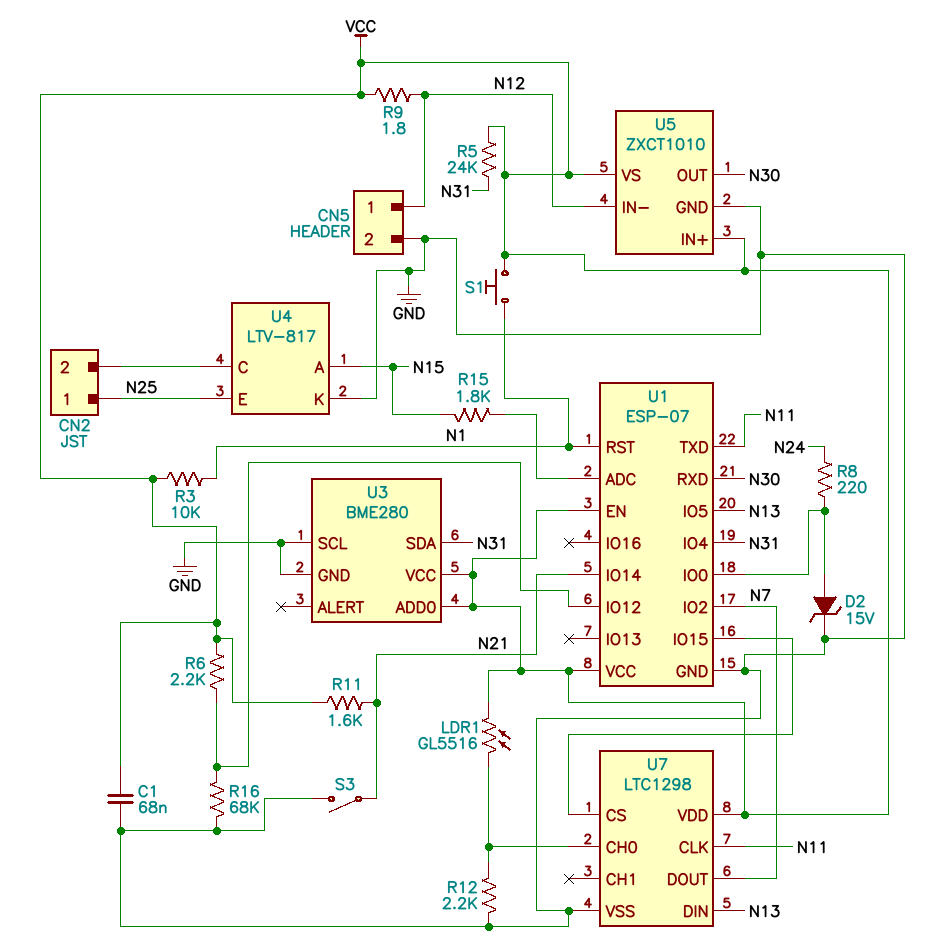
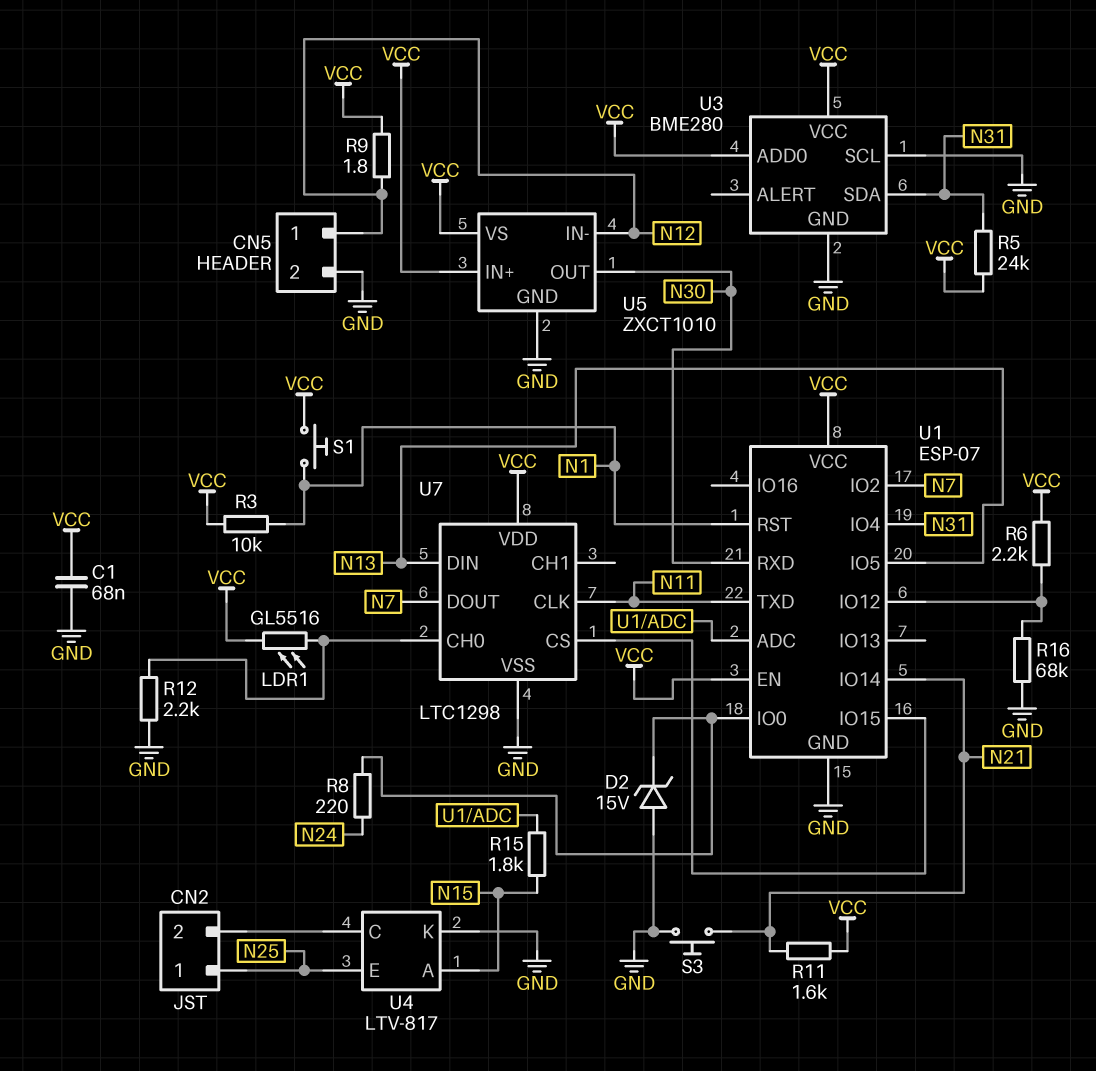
D2: zener 15V (A U1/IO0, K GND) -> zener 15V (A GND, K U1/IO0)
S3: switch (GND, N21) -> button (GND, N21)

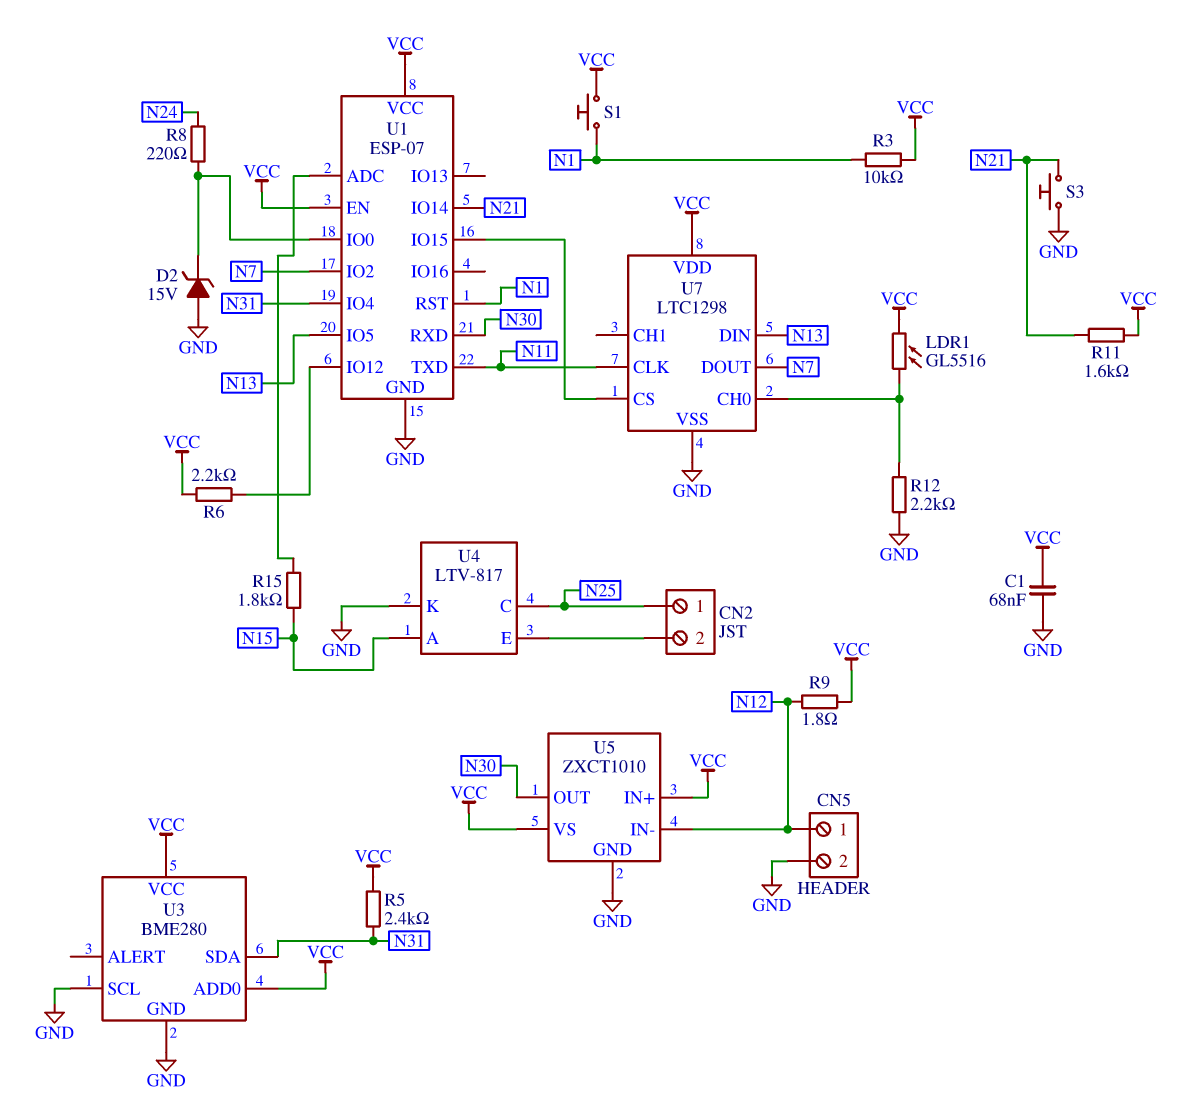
R5: 24k (N31, VCC) -> 2.4k (N31, VCC)
R16: 68k (GND, U1/IO12) -> none
U4 pin C: CN2/2 -> N25
U4 pin E: N25 -> CN2/2

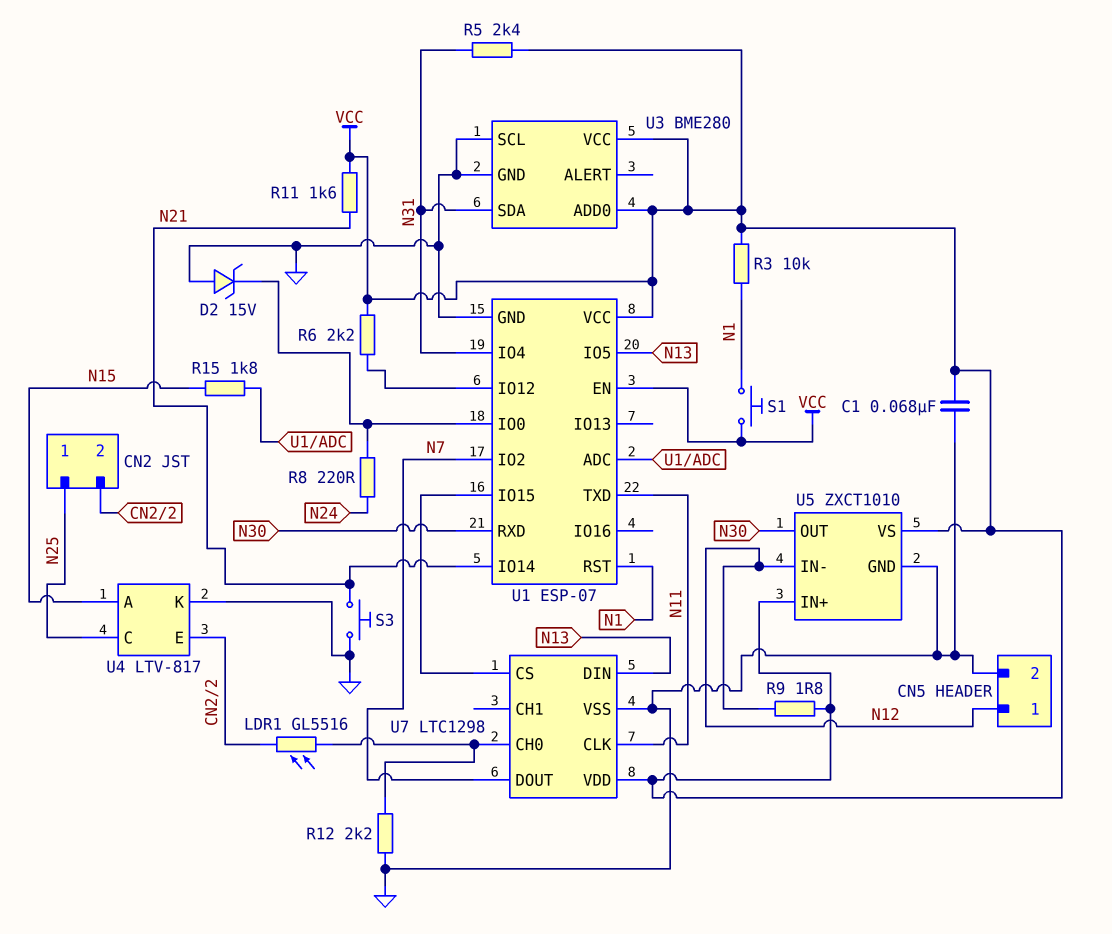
LDR1: GL5516 (U7/CH0, VCC) -> GL5516 (CN2/2, U7/CH0)

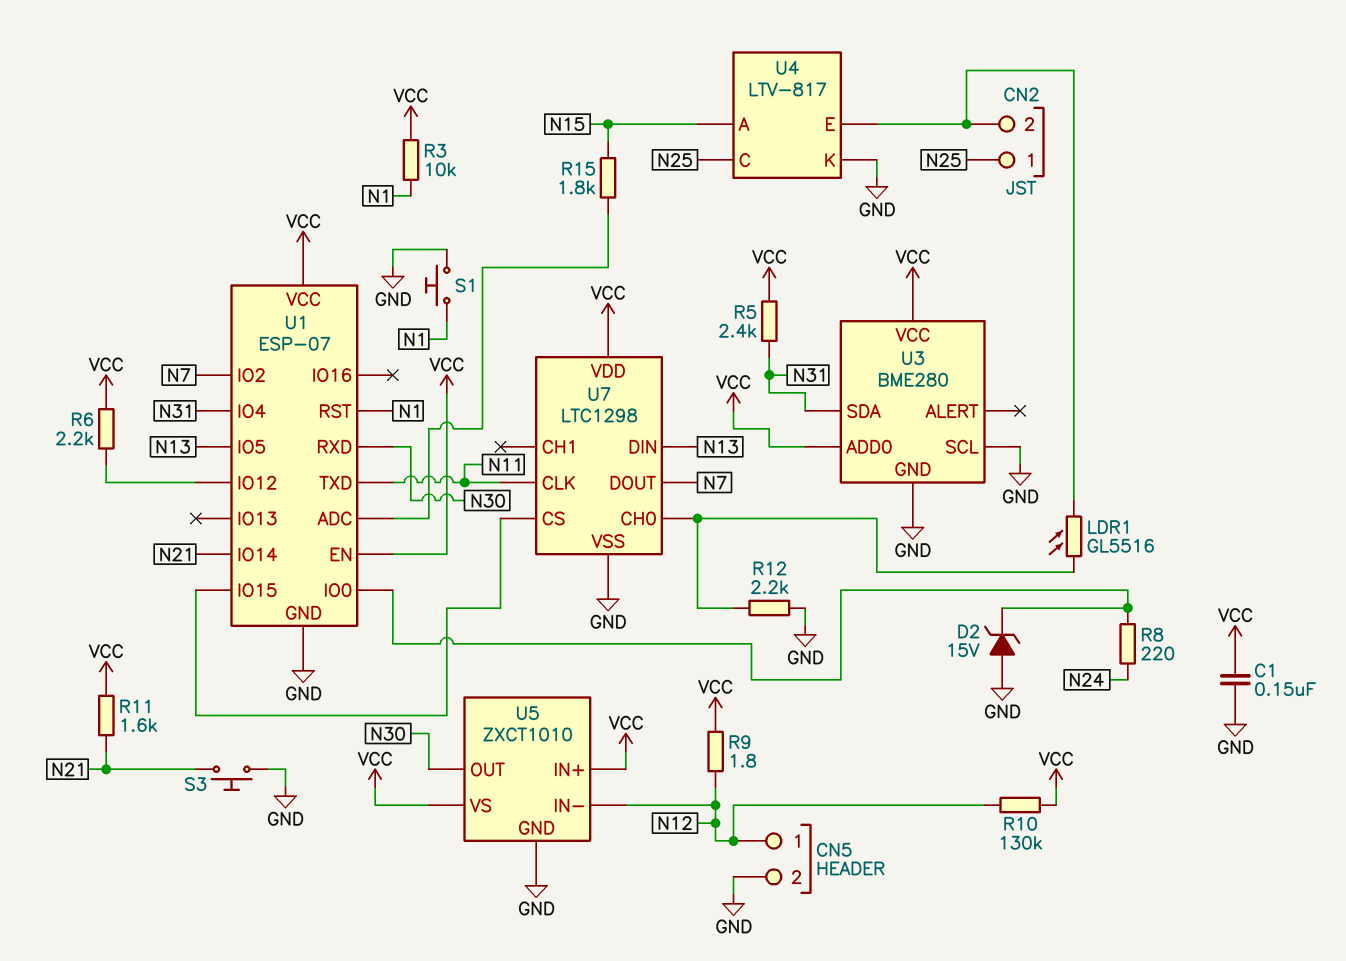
C1: 68nF (GND, VCC) -> 150nF (GND, VCC)
R10: none -> 130k (N12, VCC)
S1: button (N1, VCC) -> button (GND, N1)

